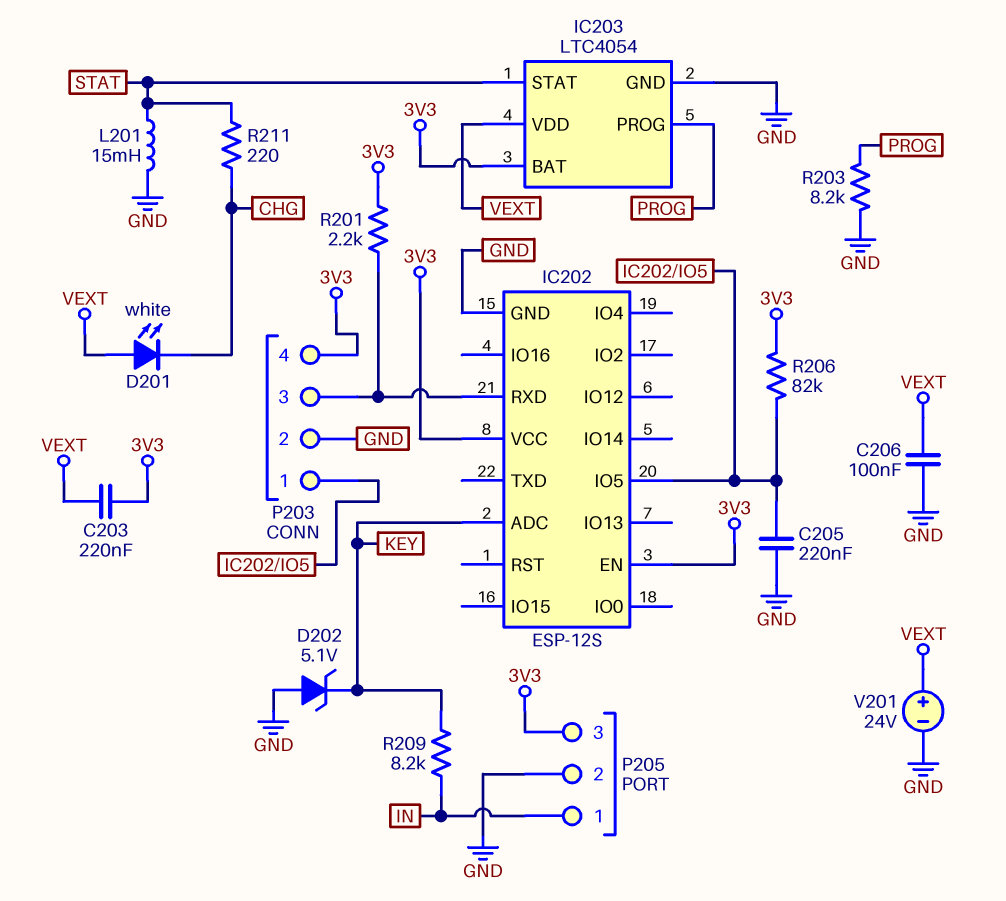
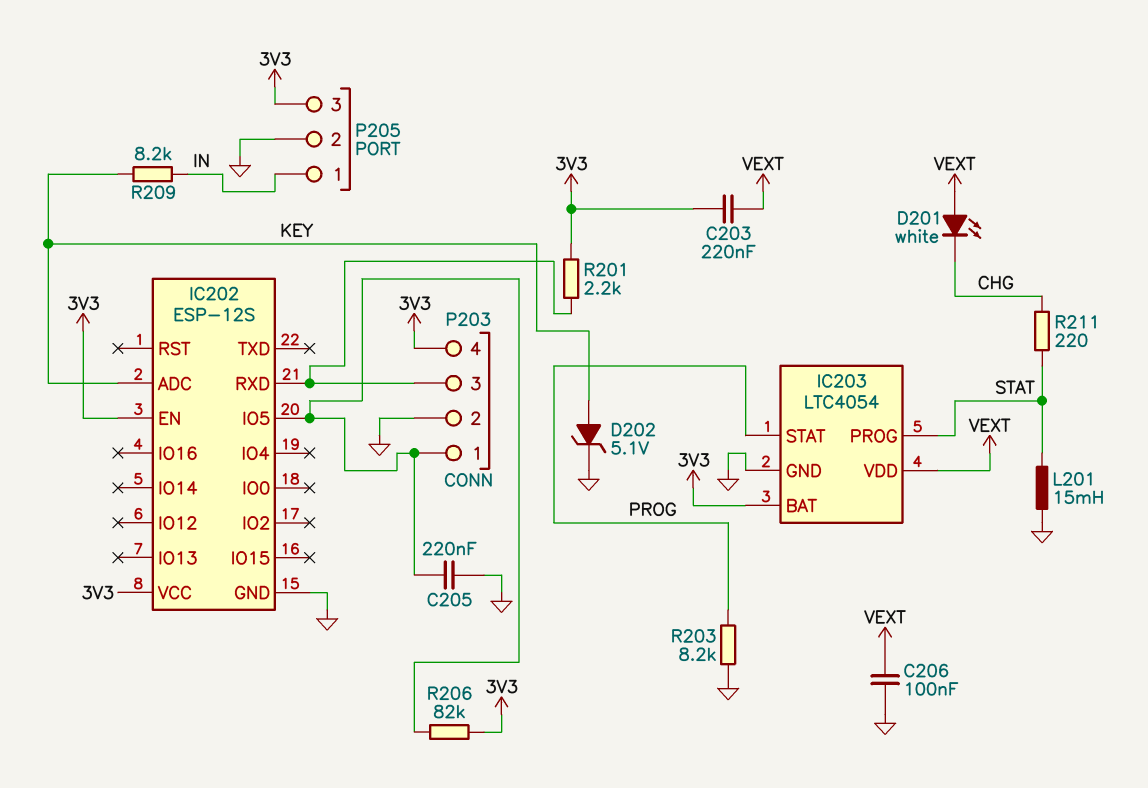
D202: zener 5.1V (A GND, K KEY) -> zener 5.1V (A KEY, K GND)
IC203 pin PROG: PROG -> STAT
IC203 pin STAT: STAT -> PROG
V201: 24V (plus VEXT, minus GND) -> none

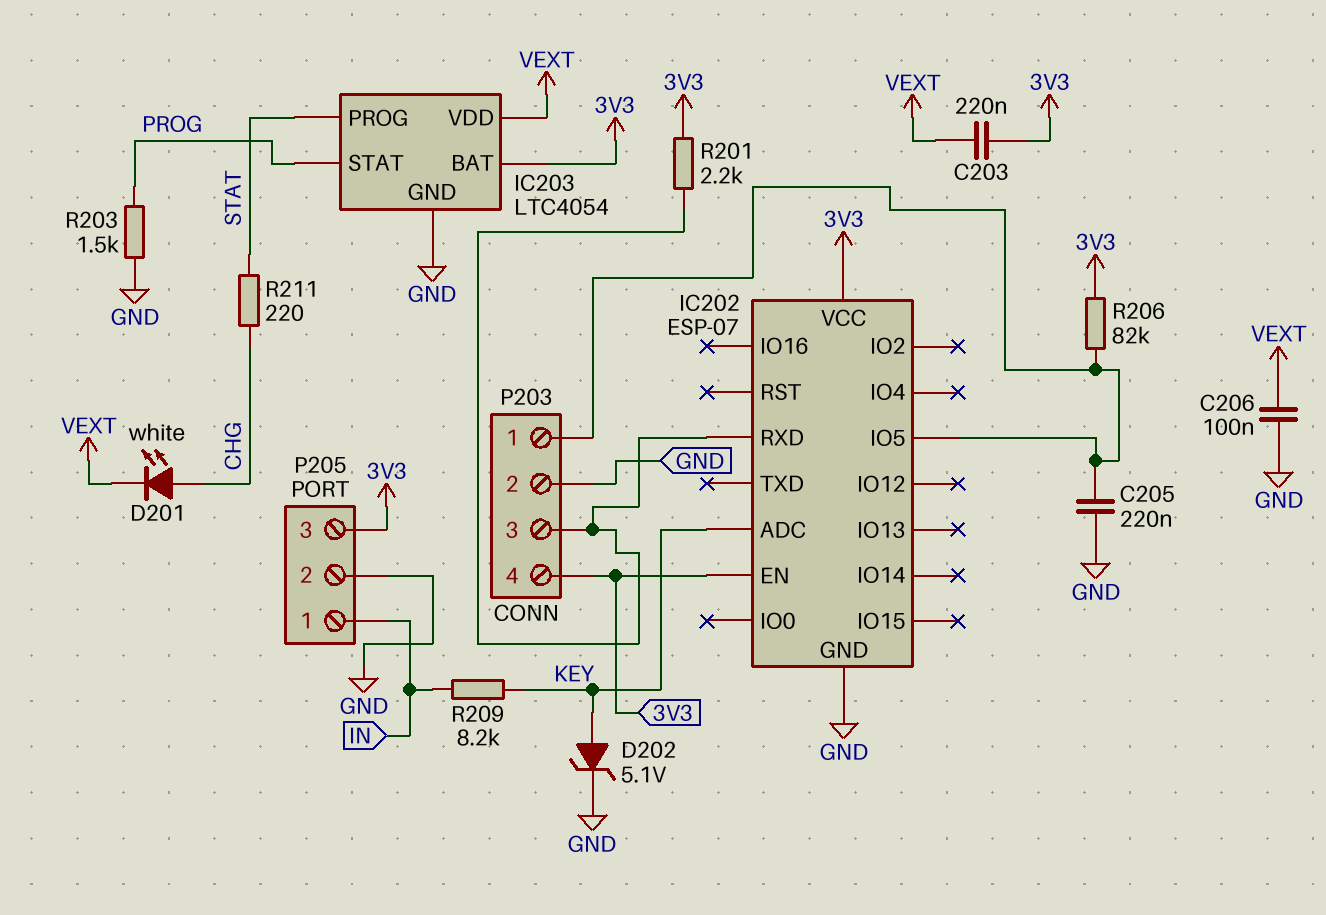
D201: LED white (A VEXT, K CHG) -> LED white (A CHG, K VEXT)
IC202: ESP-12S -> ESP-07
L201: 15mH (GND, STAT) -> none
R203: 8.2k (GND, PROG) -> 1.5k (GND, PROG)

